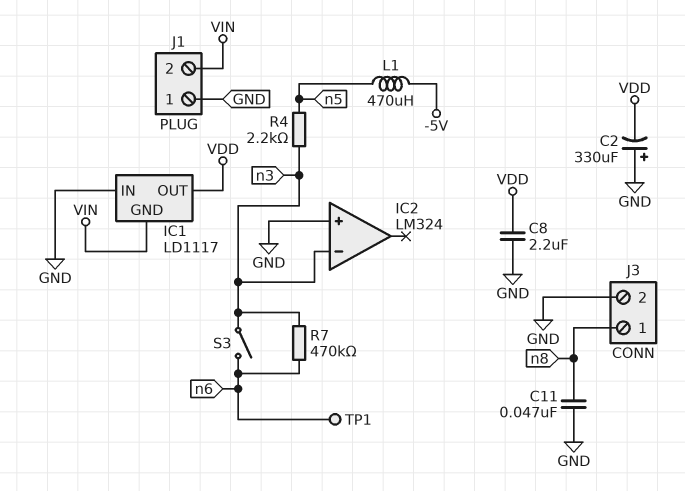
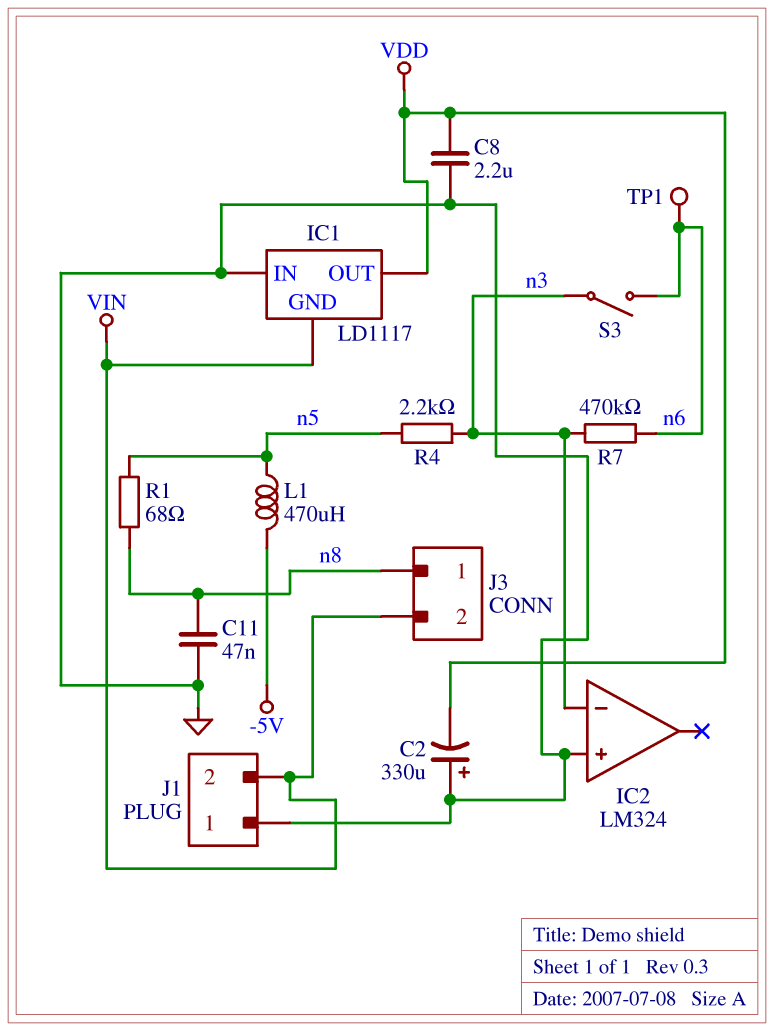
J3 pin 2: GND -> VIN
R1: none -> 68 (n5, n8)

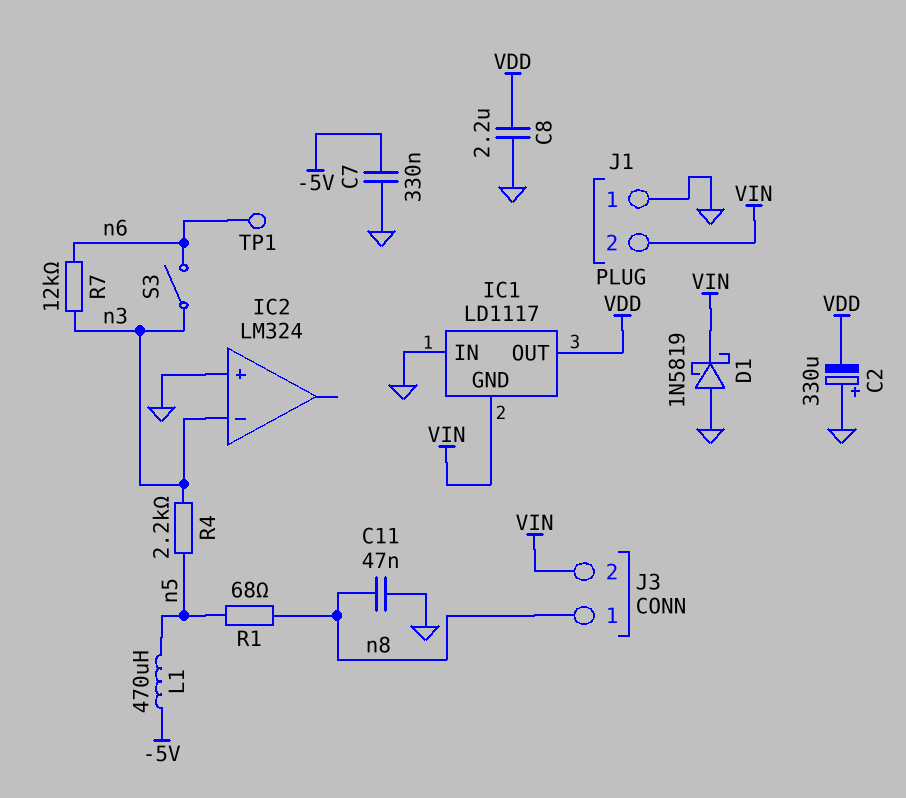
C7: none -> 330nF (-5V, GND)
D1: none -> schottky 1N5819 (A GND, K VIN)
R7: 470k (n3, n6) -> 12k (n3, n6)

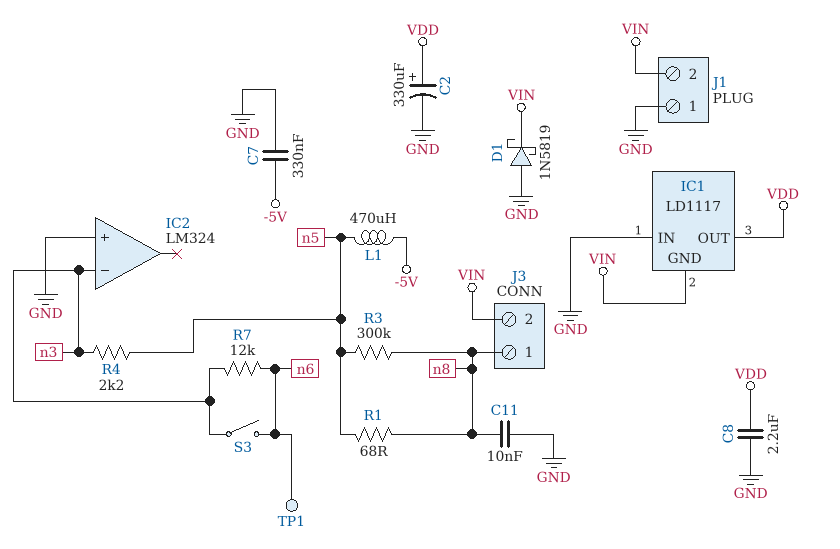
C2: 330uF (plus GND, minus VDD) -> 330uF (plus VDD, minus GND)
C11: 47nF (GND, n8) -> 10nF (GND, n8)
R3: none -> 300k (n5, n8)

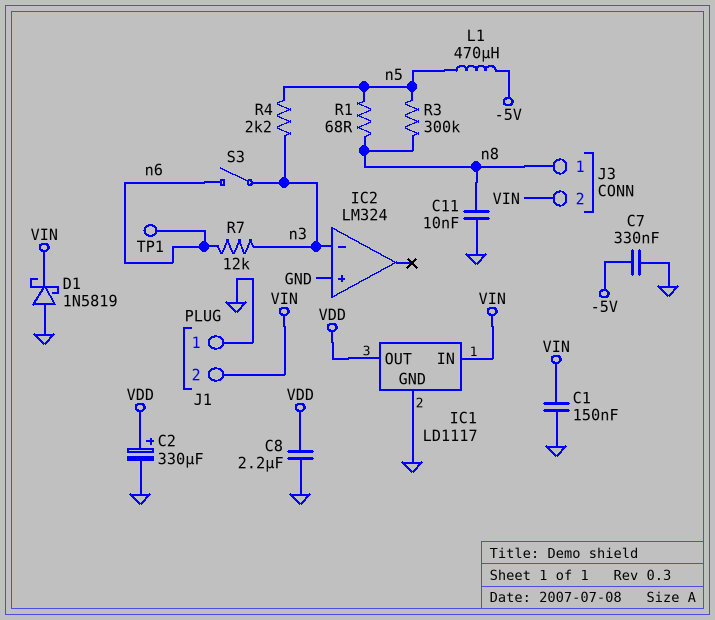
C1: none -> 150nF (GND, VIN)
IC1 pin GND: VIN -> GND
IC1 pin IN: GND -> VIN

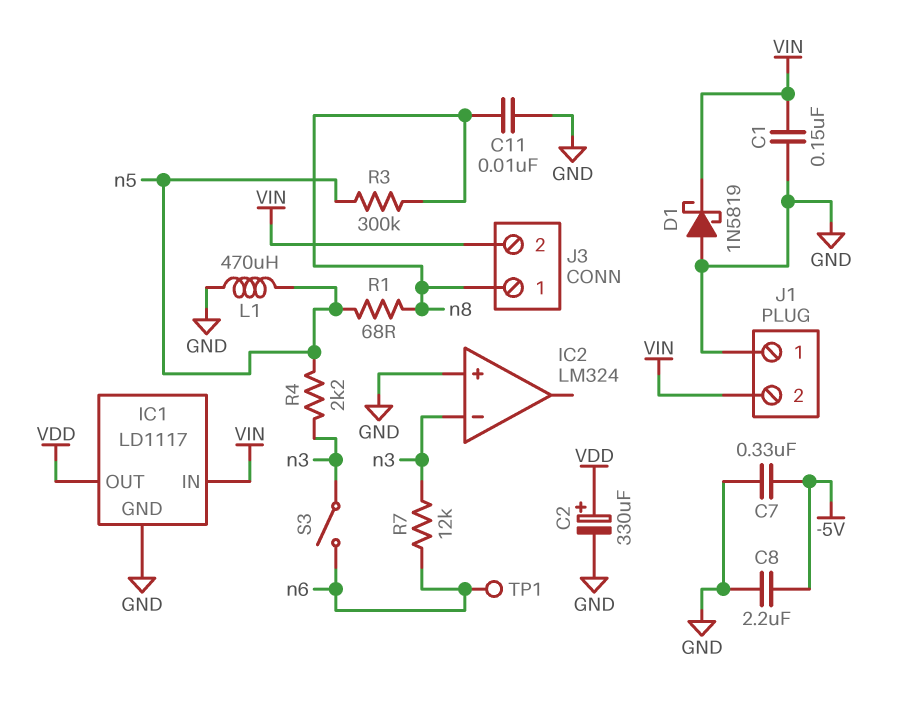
C8: 2.2uF (GND, VDD) -> 2.2uF (-5V, GND)
L1: 470uH (-5V, n5) -> 470uH (GND, n5)

